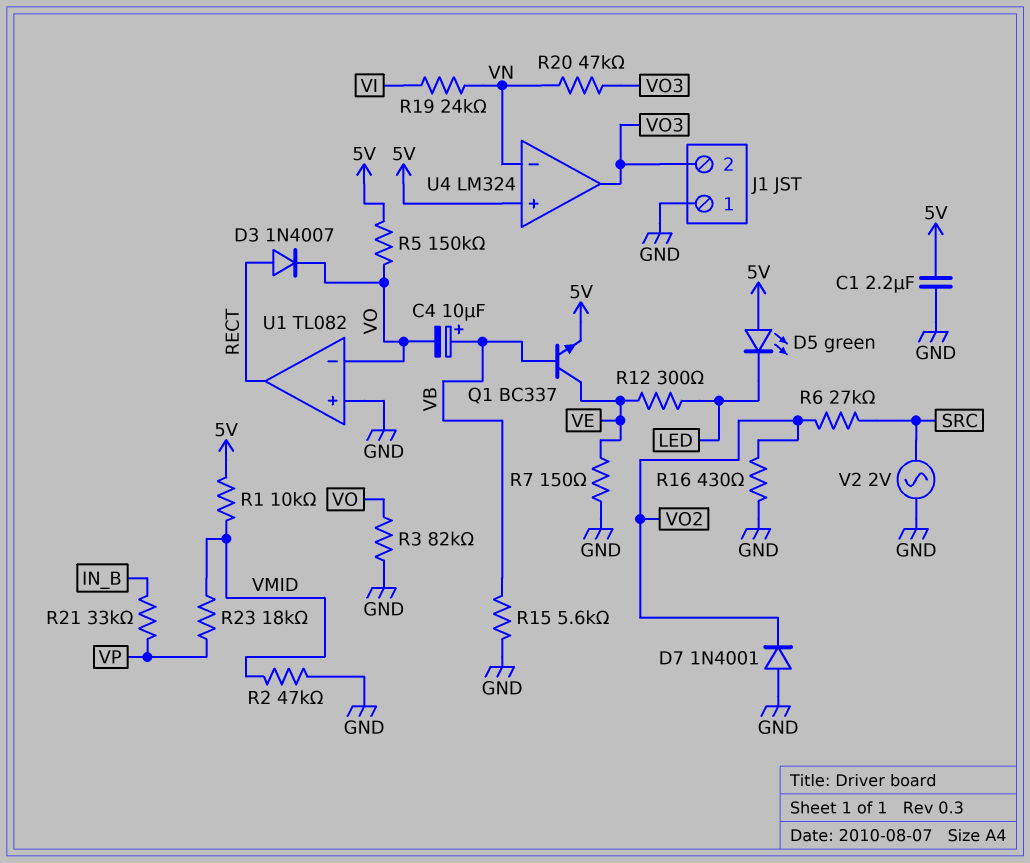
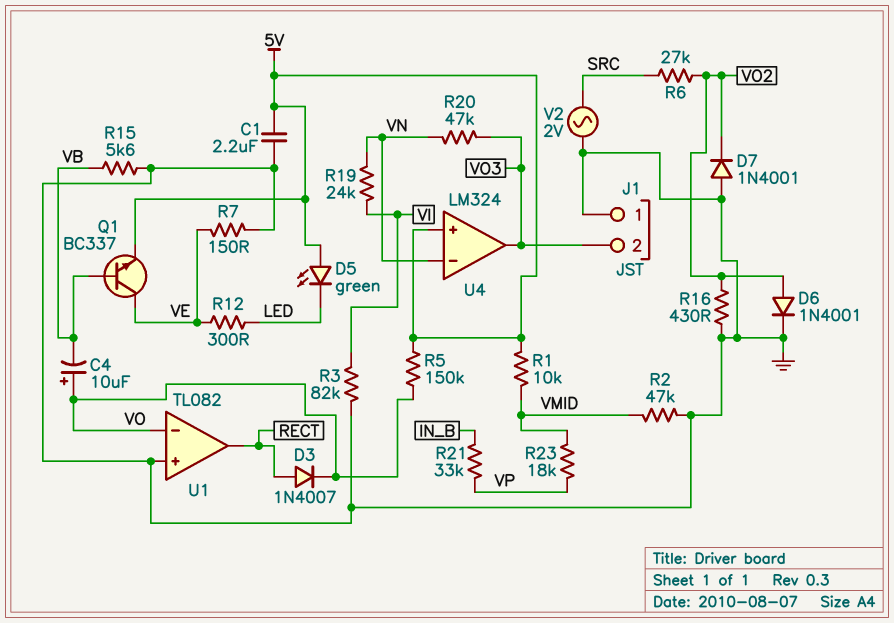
C4: 10uF (plus VB, minus VO) -> 10uF (plus VO, minus VB)
D6: none -> diode 1N4001 (A VO2, K GND)
R3: 82k (GND, VO) -> 82k (GND, VI)

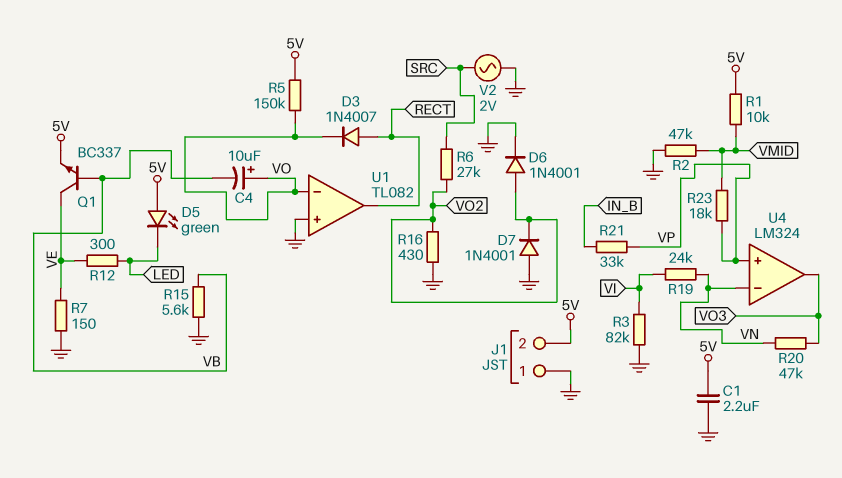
J1 pin 2: VO3 -> 5V
U4 pin in+: 5V -> VP

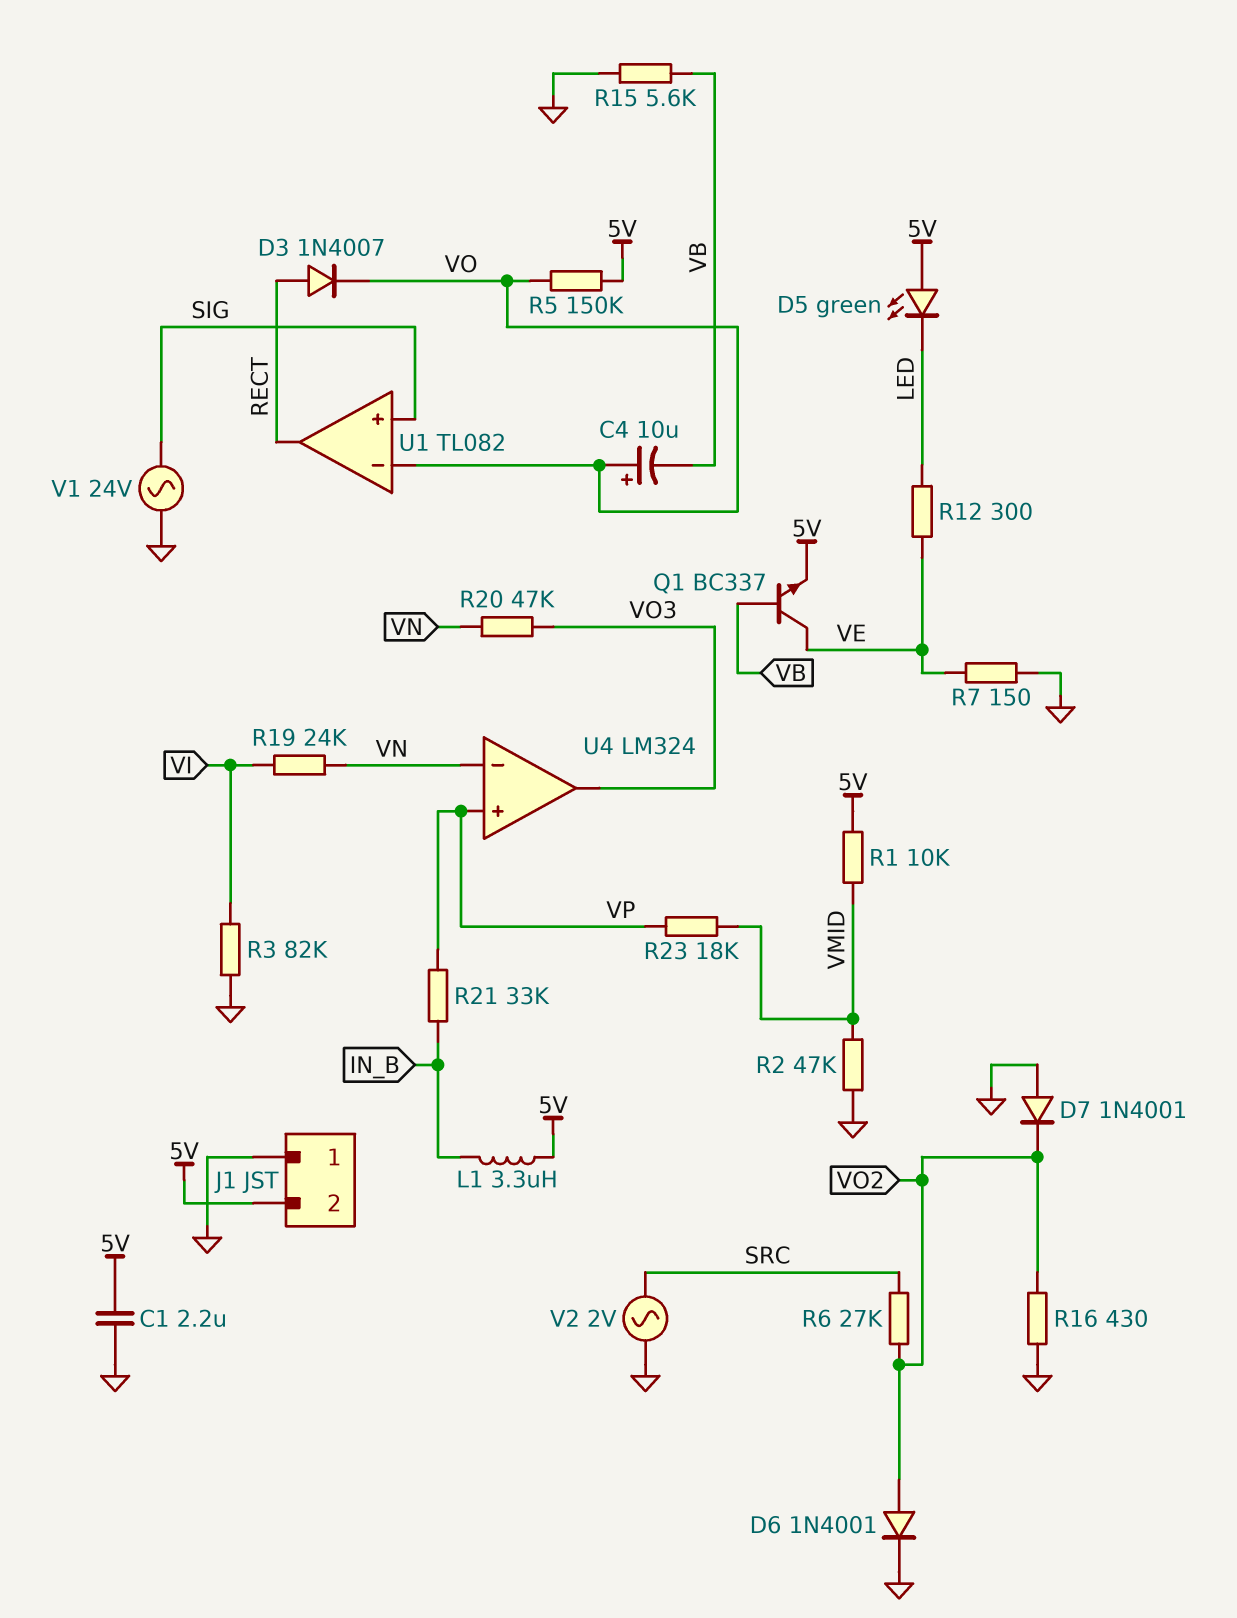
L1: none -> 3.3uH (5V, IN_B)
U1 pin in+: GND -> SIG
V1: none -> AC 24V (GND, SIG)

